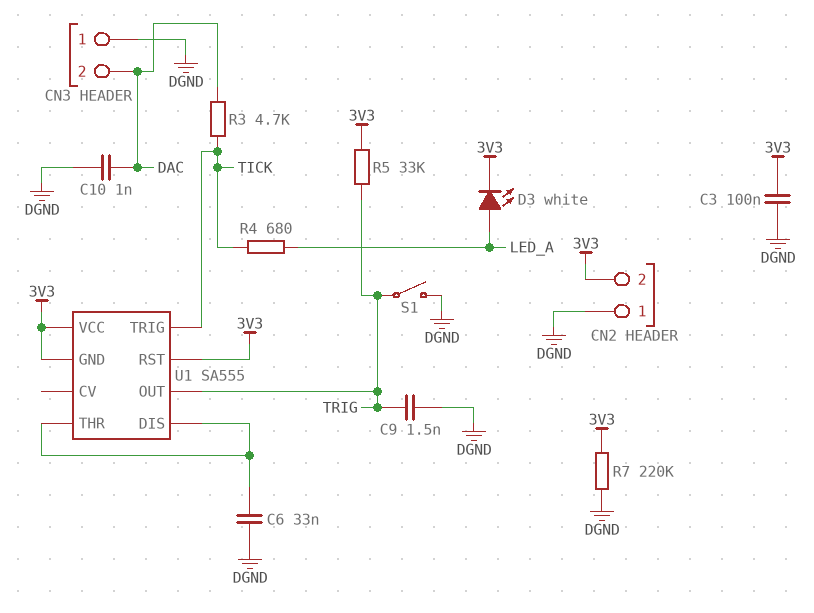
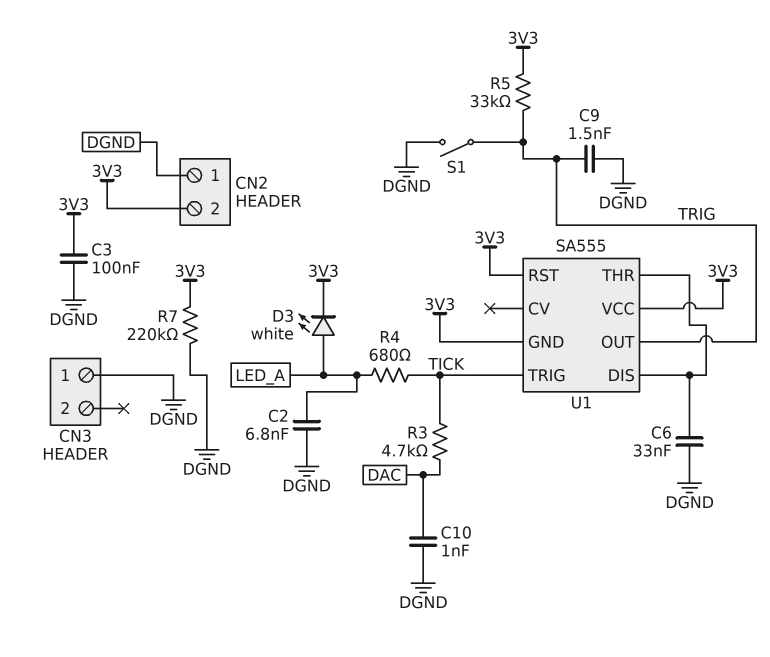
C2: none -> 6.8nF (DGND, LED_A)
CN3 pin 2: DAC -> none

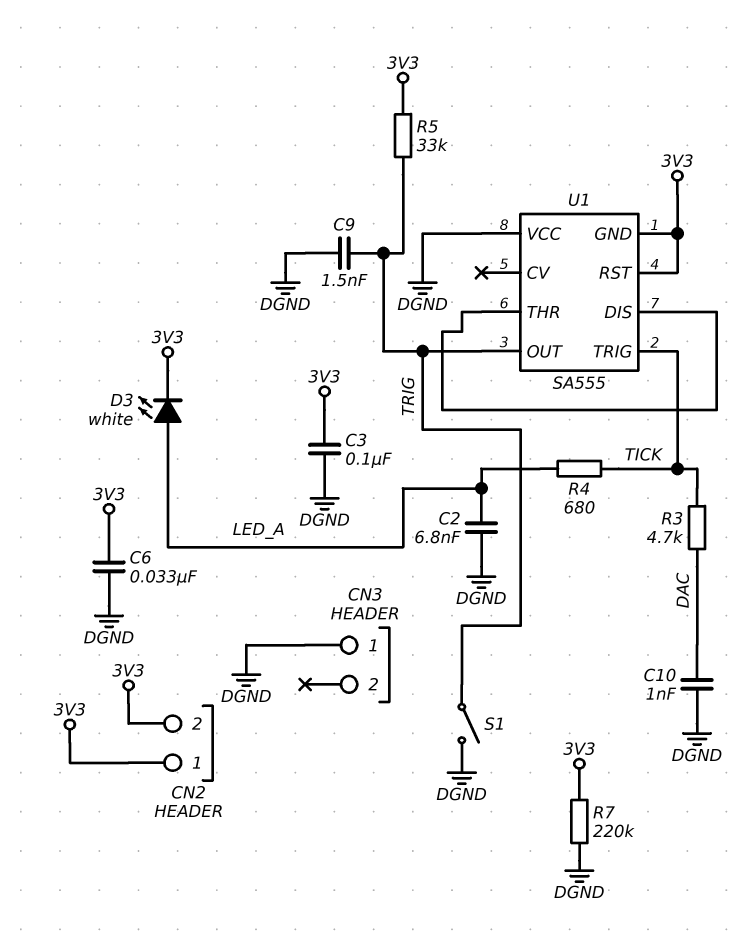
C6: 33nF (DGND, U1/DIS) -> 33nF (3V3, DGND)
CN2 pin 1: DGND -> 3V3
U1 pin VCC: 3V3 -> DGND

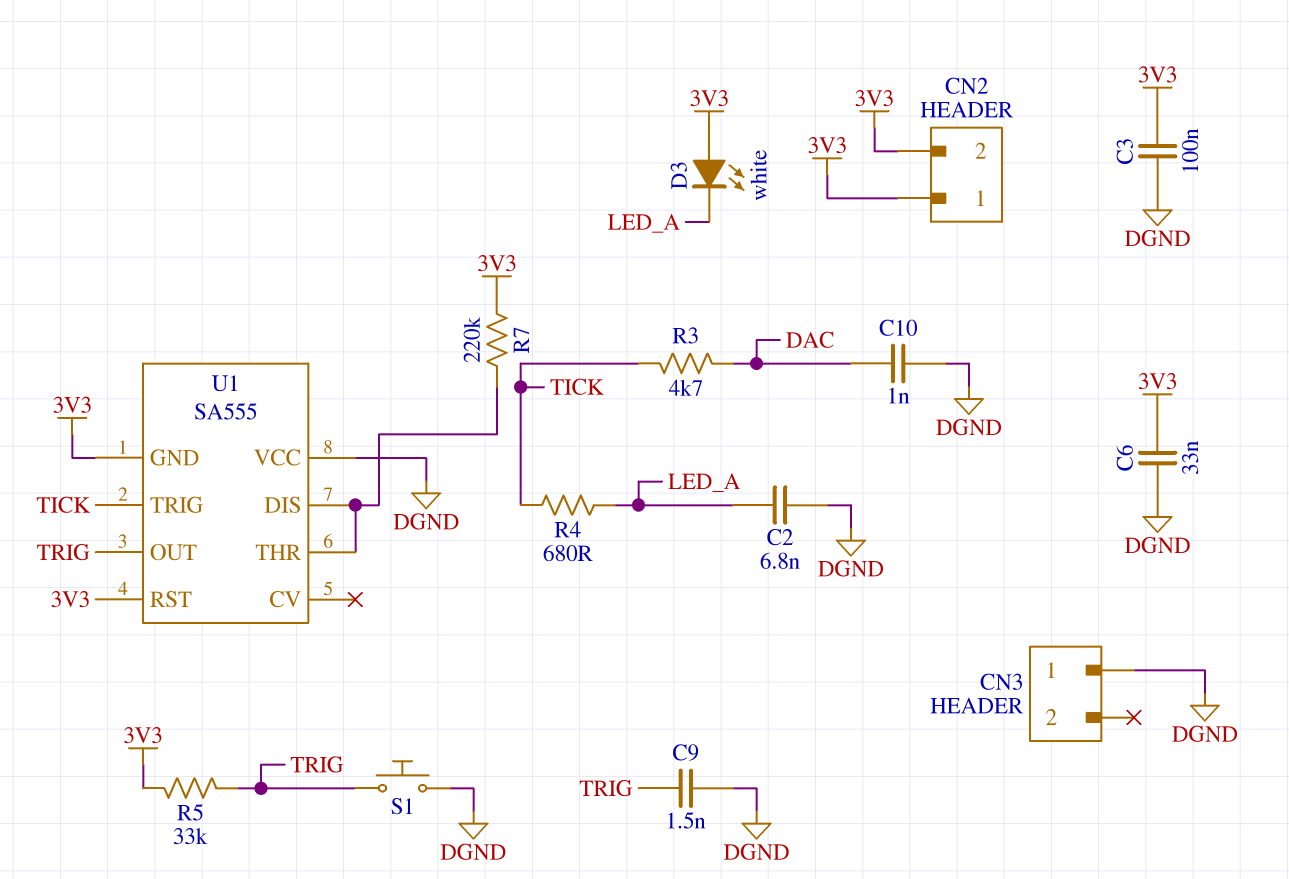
D3: LED white (A LED_A, K 3V3) -> LED white (A 3V3, K LED_A)
R7: 220k (3V3, DGND) -> 220k (3V3, U1/DIS)
S1: switch (DGND, TRIG) -> button (DGND, TRIG)

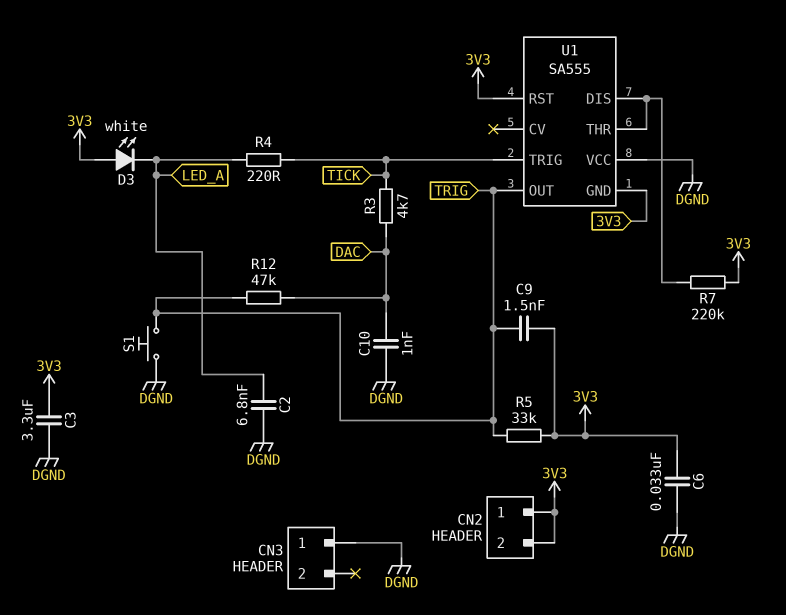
C3: 100nF (3V3, DGND) -> 3.3uF (3V3, DGND)
C9: 1.5nF (DGND, TRIG) -> 1.5nF (3V3, TRIG)
R4: 680 (LED_A, TICK) -> 220 (LED_A, TICK)
R12: none -> 47k (DAC, TRIG)

